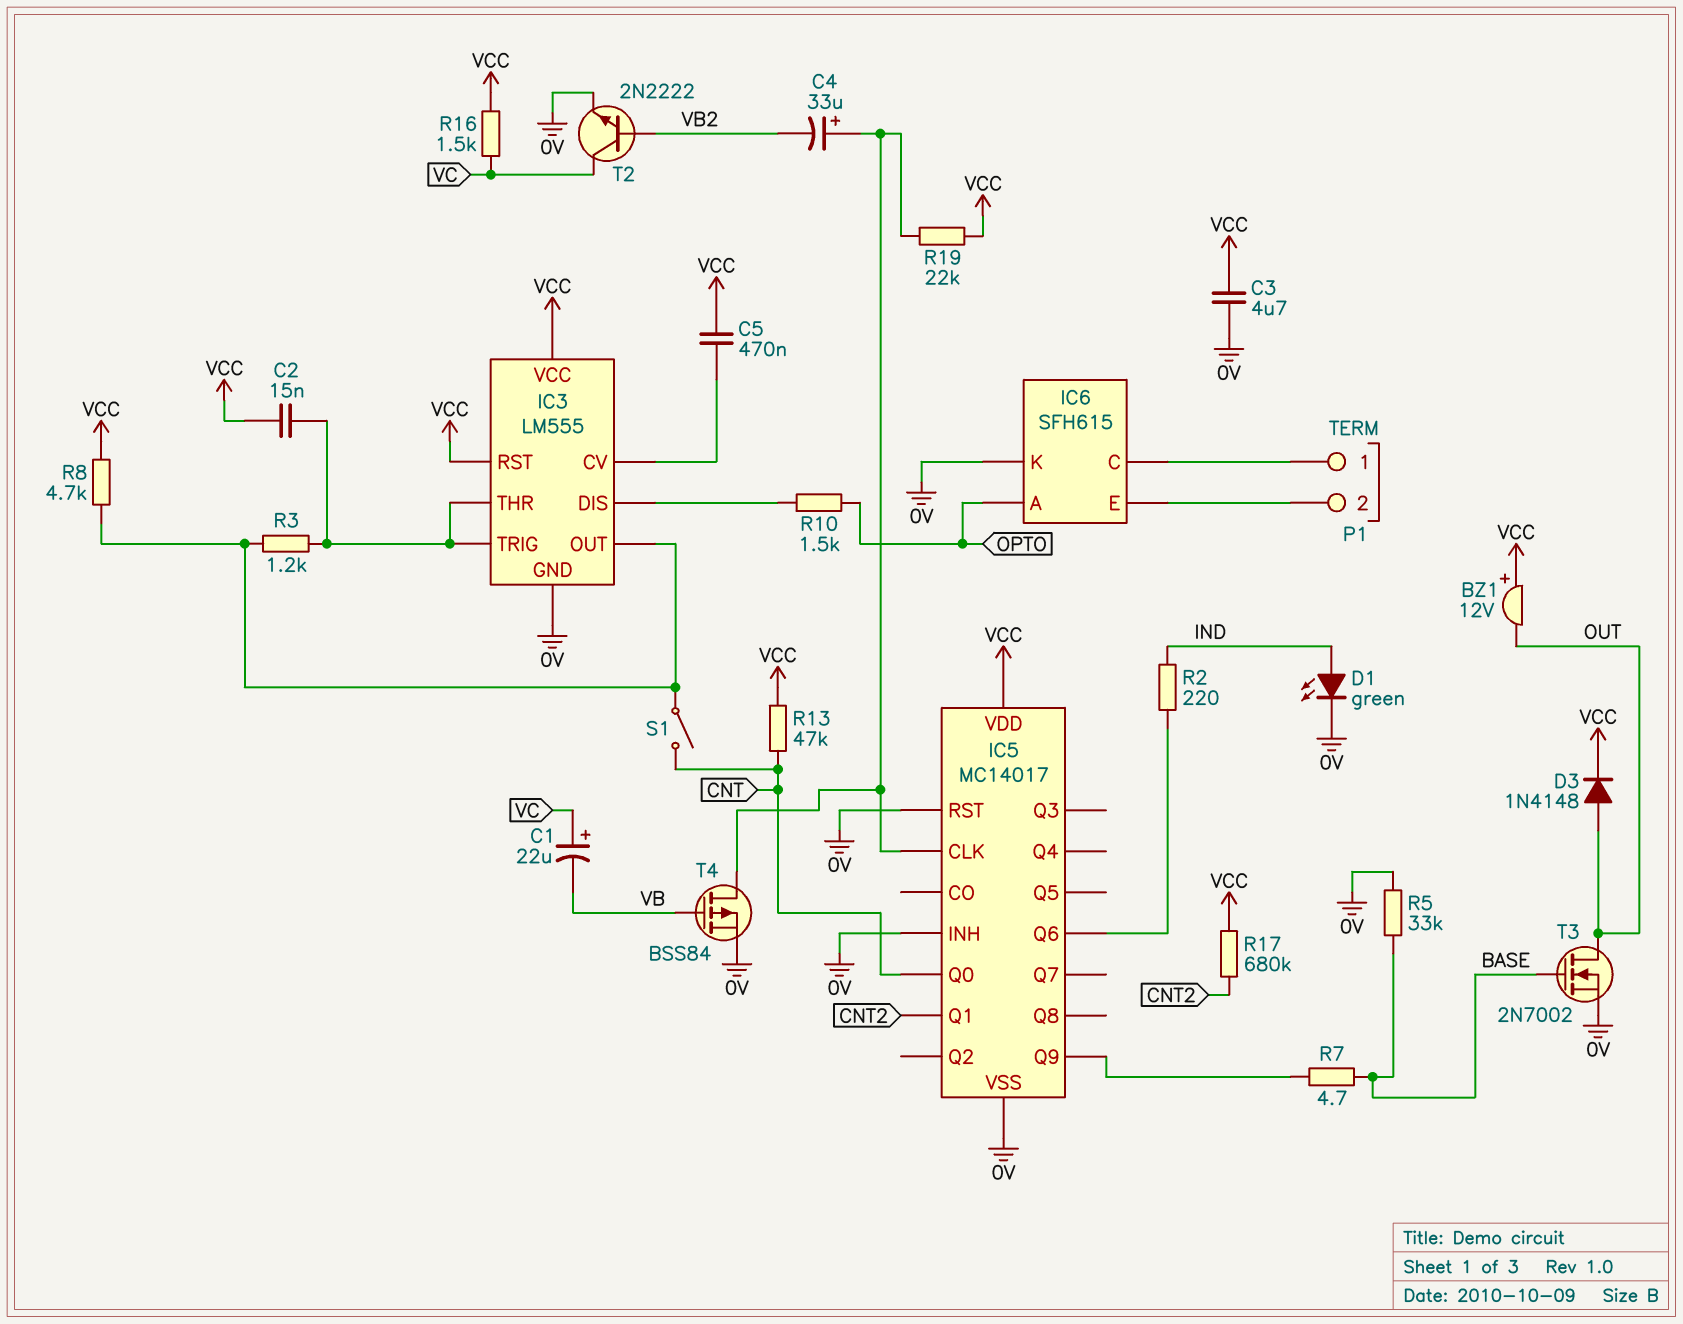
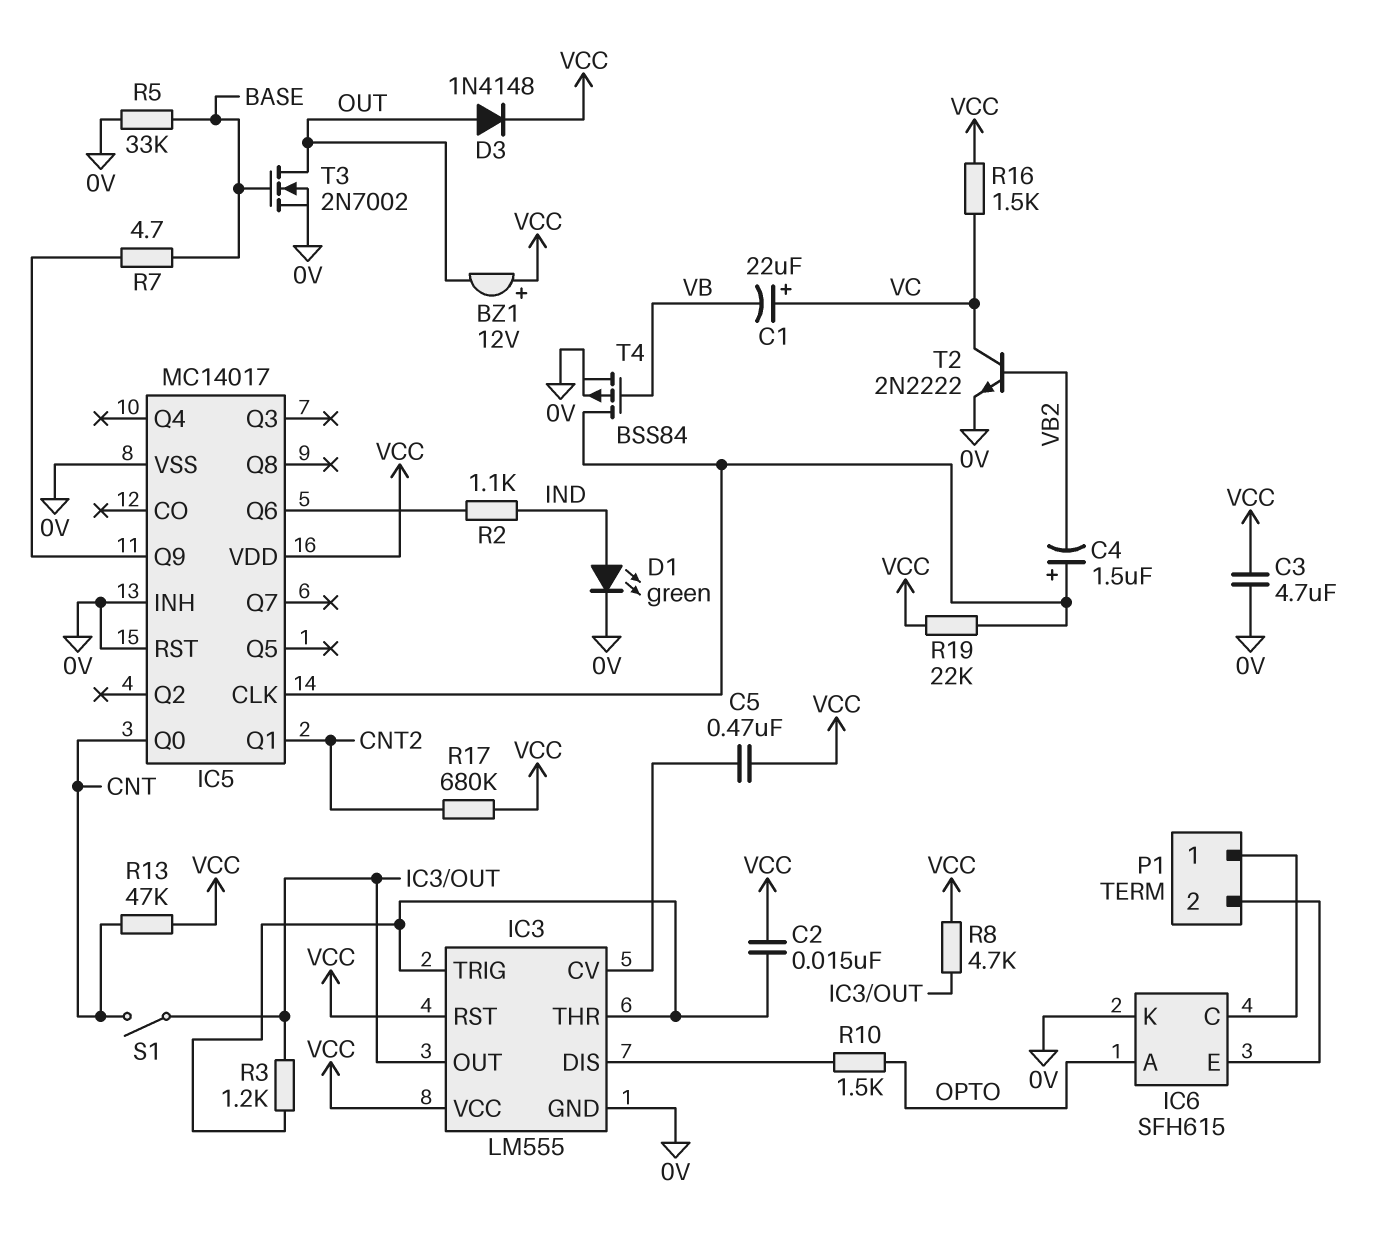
C4: 33uF (plus IC5/CLK, minus VB2) -> 1.5uF (plus IC5/CLK, minus VB2)
R2: 220 (IC5/Q6, IND) -> 1.1k (IC5/Q6, IND)

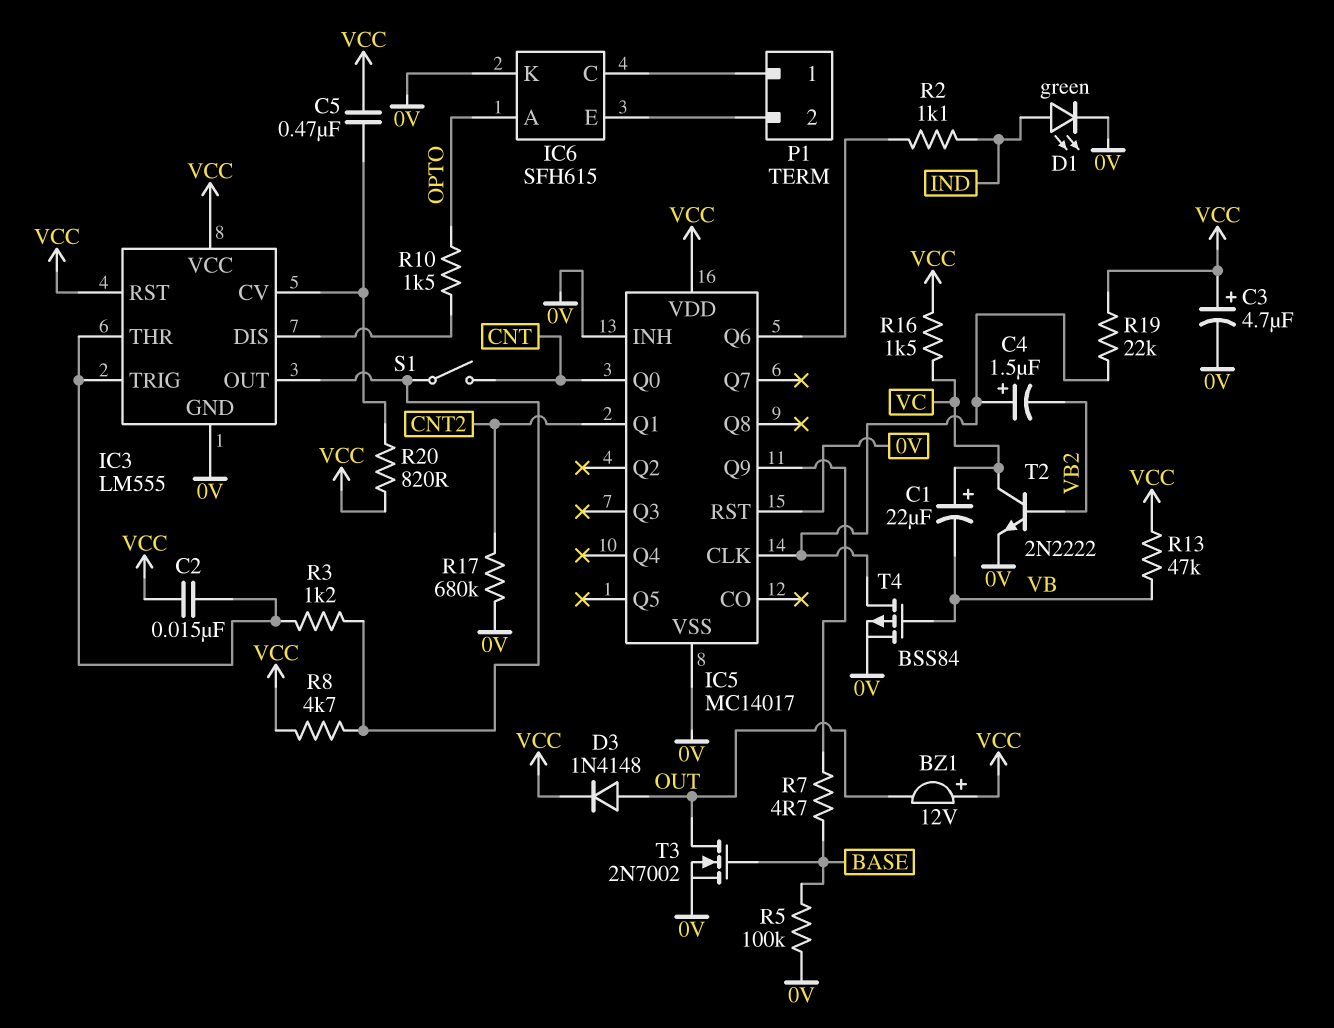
C3: 4.7uF (0V, VCC) -> 4.7uF (plus VCC, minus 0V)
R5: 33k (0V, BASE) -> 100k (0V, BASE)
R13: 47k (CNT, VCC) -> 47k (VB, VCC)
R17: 680k (CNT2, VCC) -> 680k (0V, CNT2)
R20: none -> 820 (IC3/CV, VCC)

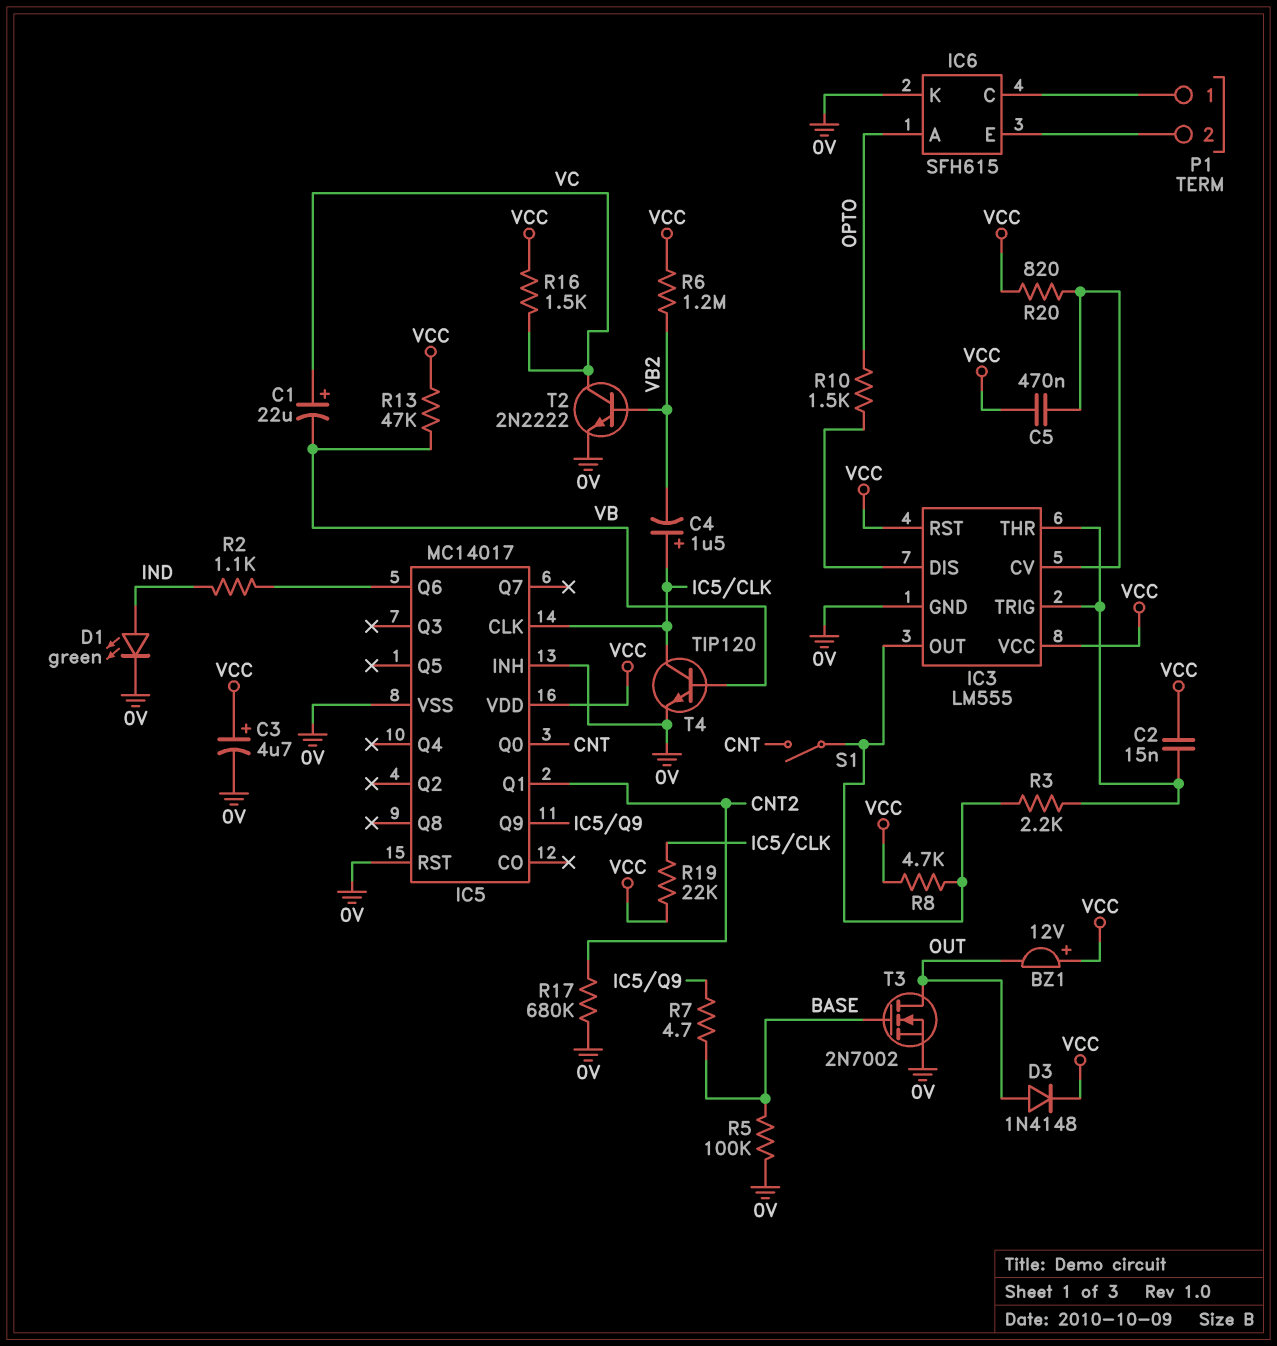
R3: 1.2k (IC3/OUT, IC3/THR) -> 2.2k (IC3/OUT, IC3/THR)
R6: none -> 1.2M (VB2, VCC)
T4: PMOS BSS84 (G VB, D IC5/CLK, S 0V) -> NPN TIP120 (B VB, C IC5/CLK, E 0V)

